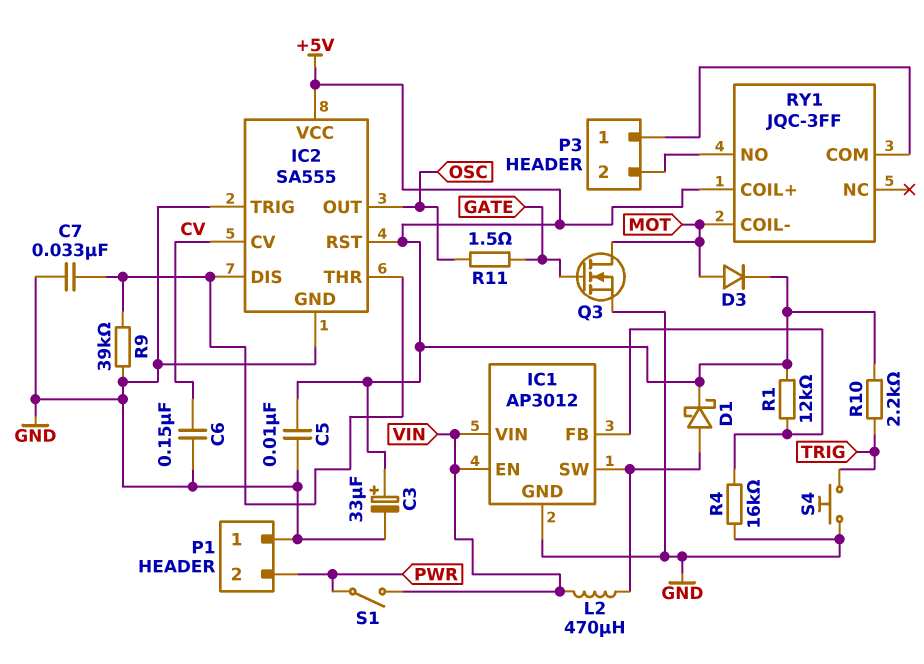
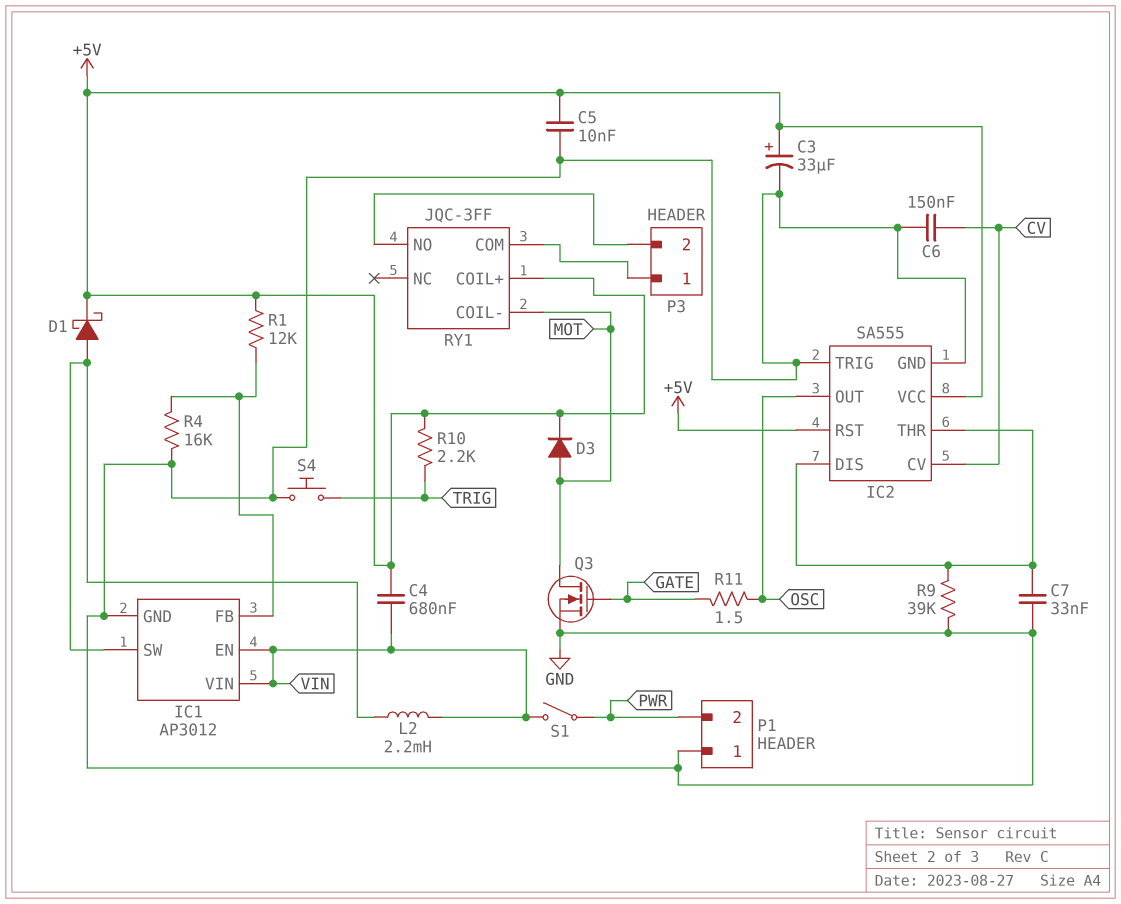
C4: none -> 680nF (+5V, VIN)
L2: 470uH (IC1/SW, VIN) -> 2.2mH (IC1/SW, VIN)

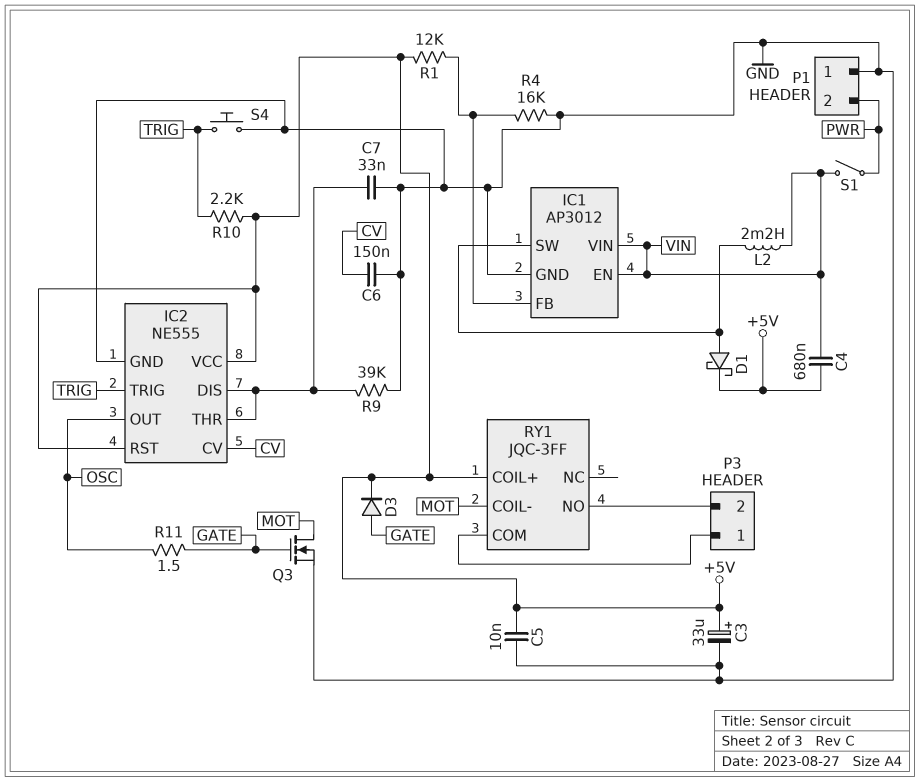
D3: diode (A MOT, K +5V) -> diode (A GATE, K +5V)
IC2: SA555 -> NE555
IC2 pin TRIG: GND -> TRIG

